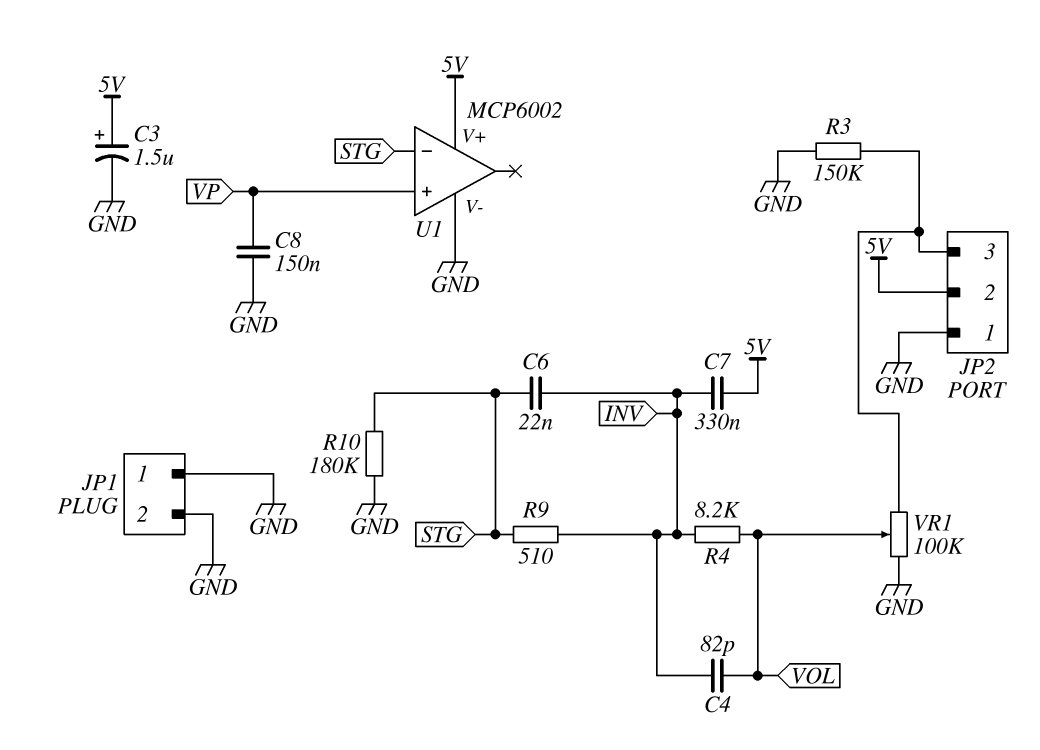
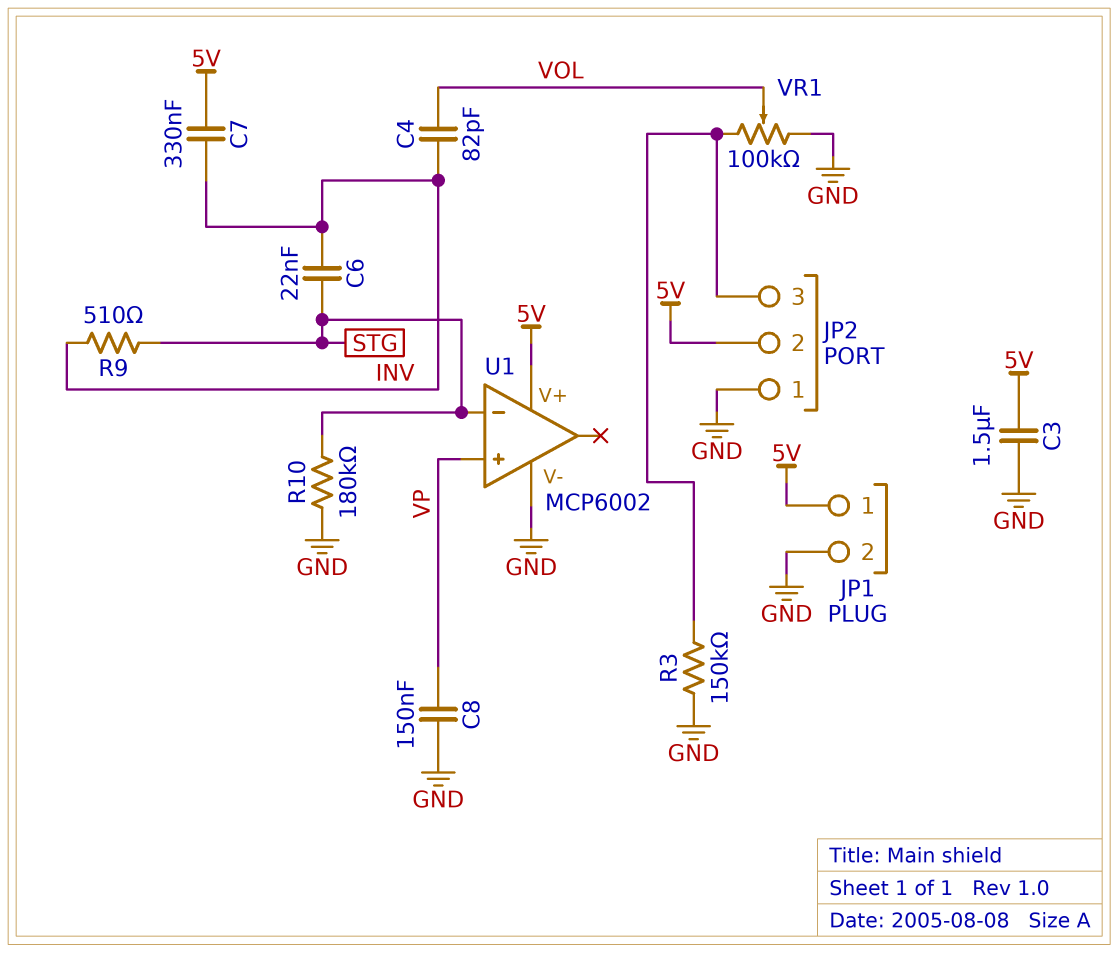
C3: 1.5uF (plus 5V, minus GND) -> 1.5uF (5V, GND)
JP1 pin 1: GND -> 5V
R4: 8.2k (INV, VOL) -> none

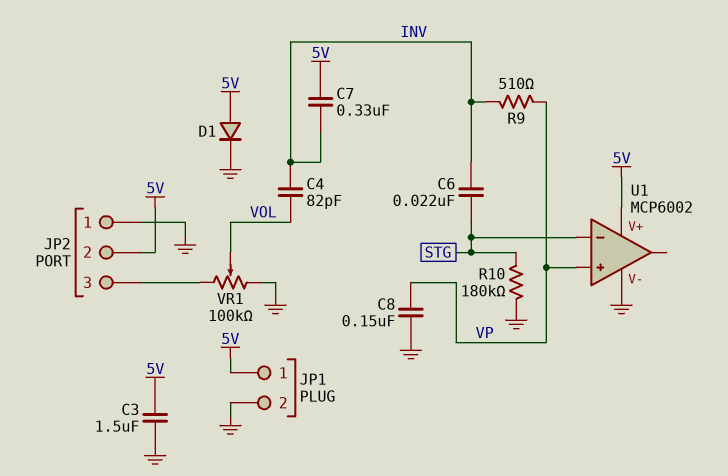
D1: none -> diode (A 5V, K GND)
R3: 150k (GND, JP2/3) -> none
R9: 510 (INV, STG) -> 510 (INV, VP)

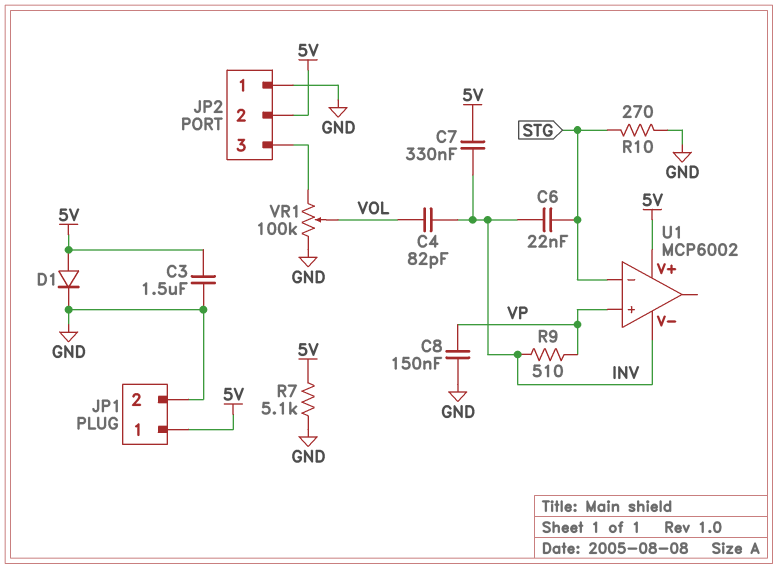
R7: none -> 5.1k (5V, GND)
R10: 180k (GND, STG) -> 270 (GND, STG)
U1 pin V-: GND -> INV

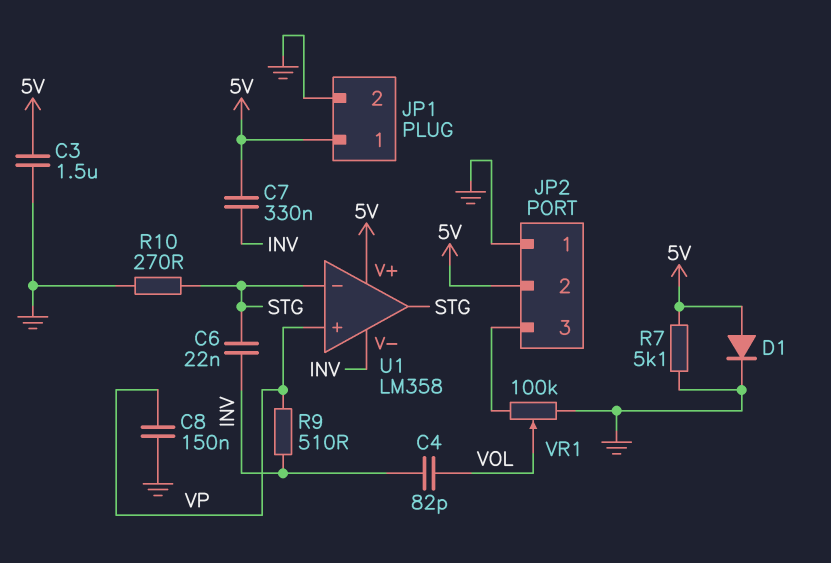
U1: MCP6002 -> LM358
U1 pin out: none -> STG

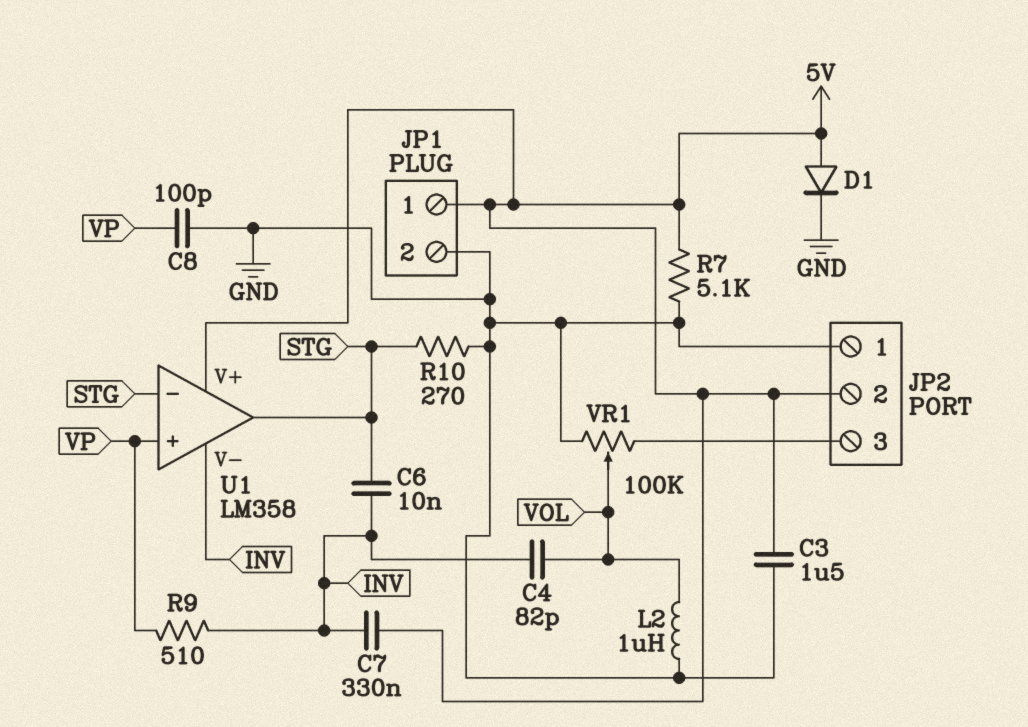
C6: 22nF (INV, STG) -> 10nF (INV, STG)
C8: 150nF (GND, VP) -> 100pF (GND, VP)
L2: none -> 1uH (GND, VOL)

